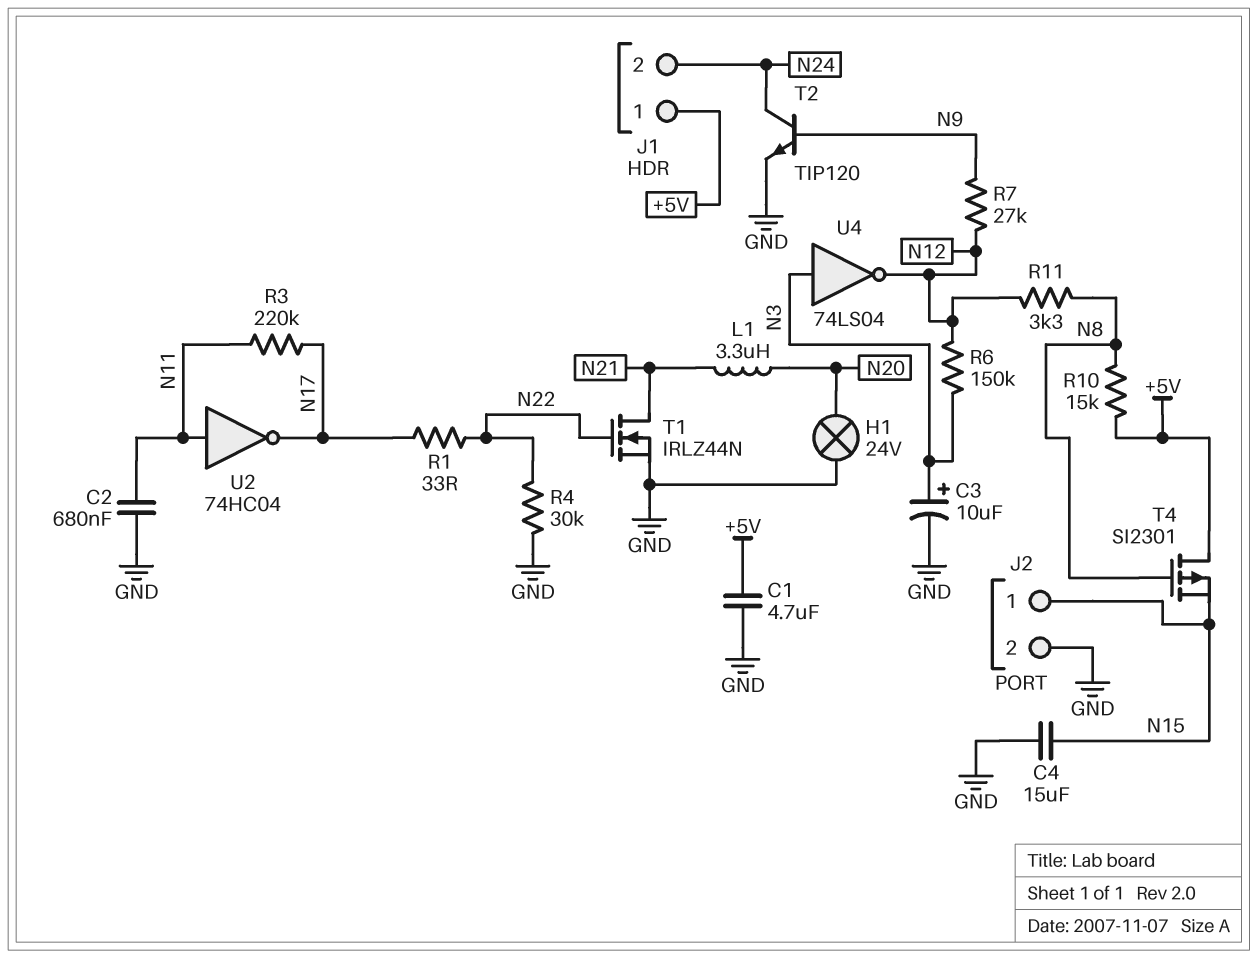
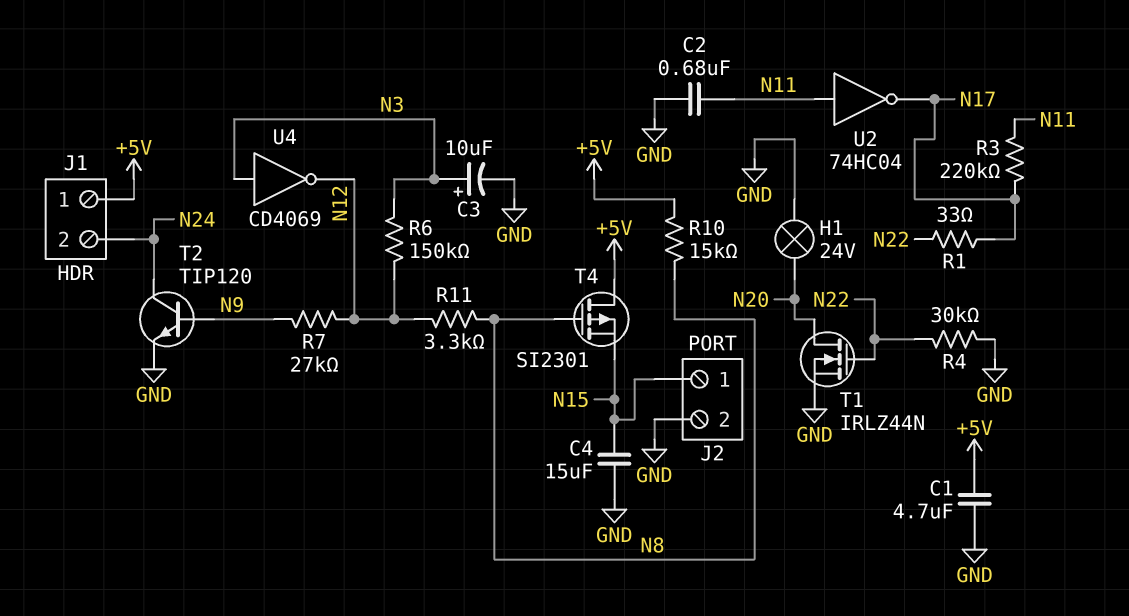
L1: 3.3uH (N20, N21) -> none
T1: NMOS IRLZ44N (G N22, D N21, S GND) -> NMOS IRLZ44N (G N22, D N20, S GND)
U4: NOT 74LS04 (in N3, out N12) -> NOT CD4069 (in N3, out N12)

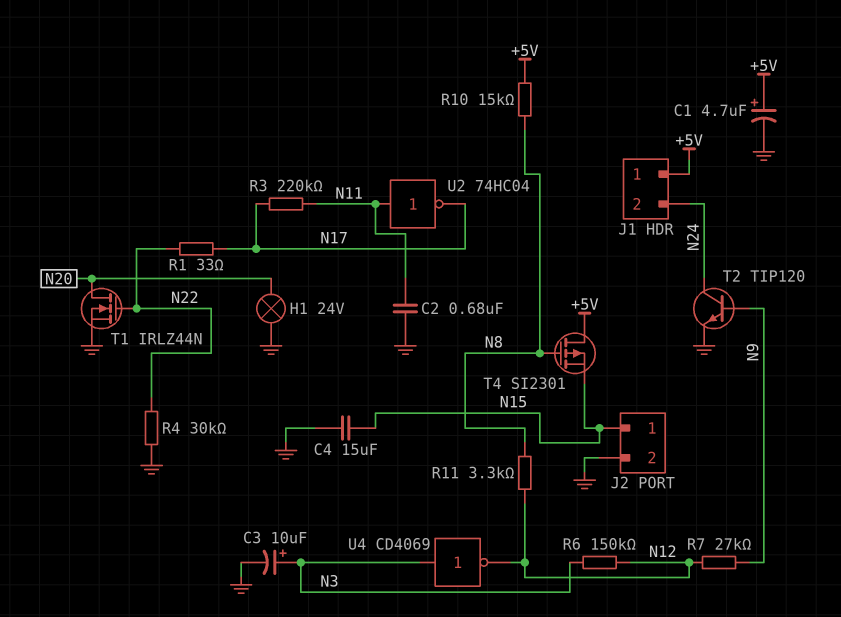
C1: 4.7uF (+5V, GND) -> 4.7uF (plus +5V, minus GND)

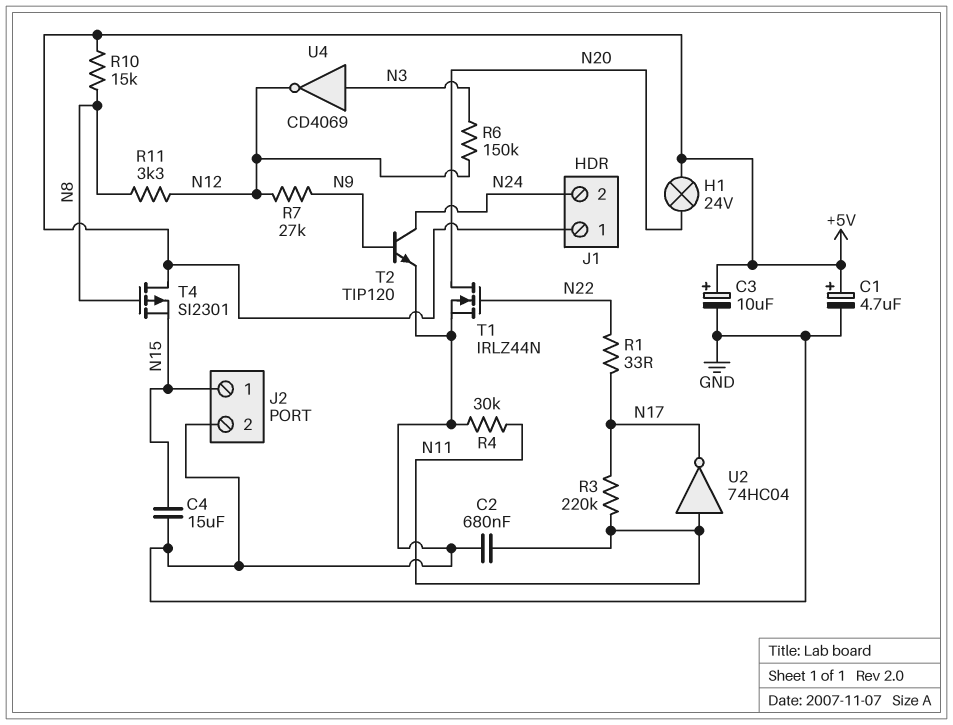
C3: 10uF (plus N3, minus GND) -> 10uF (plus +5V, minus GND)
H1: lamp 24V (GND, N20) -> lamp 24V (+5V, N20)
R4: 30k (GND, N22) -> 30k (GND, N11)

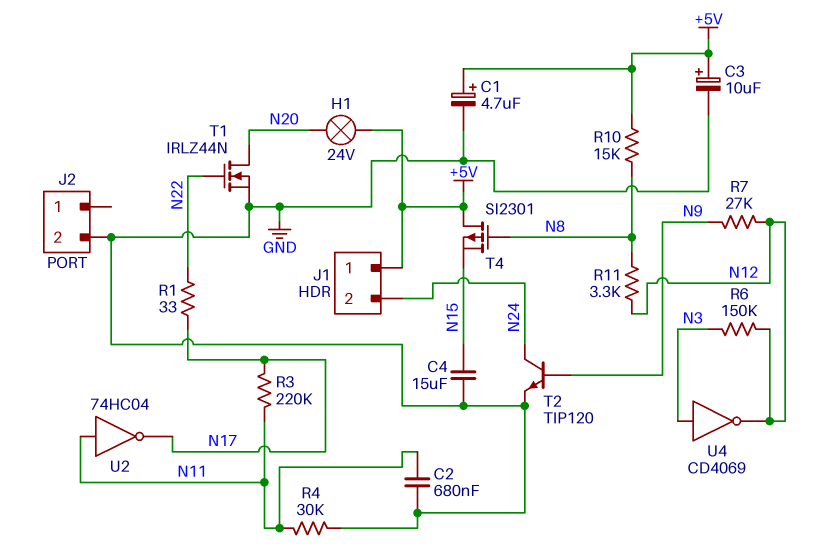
J2 pin 1: N15 -> none

